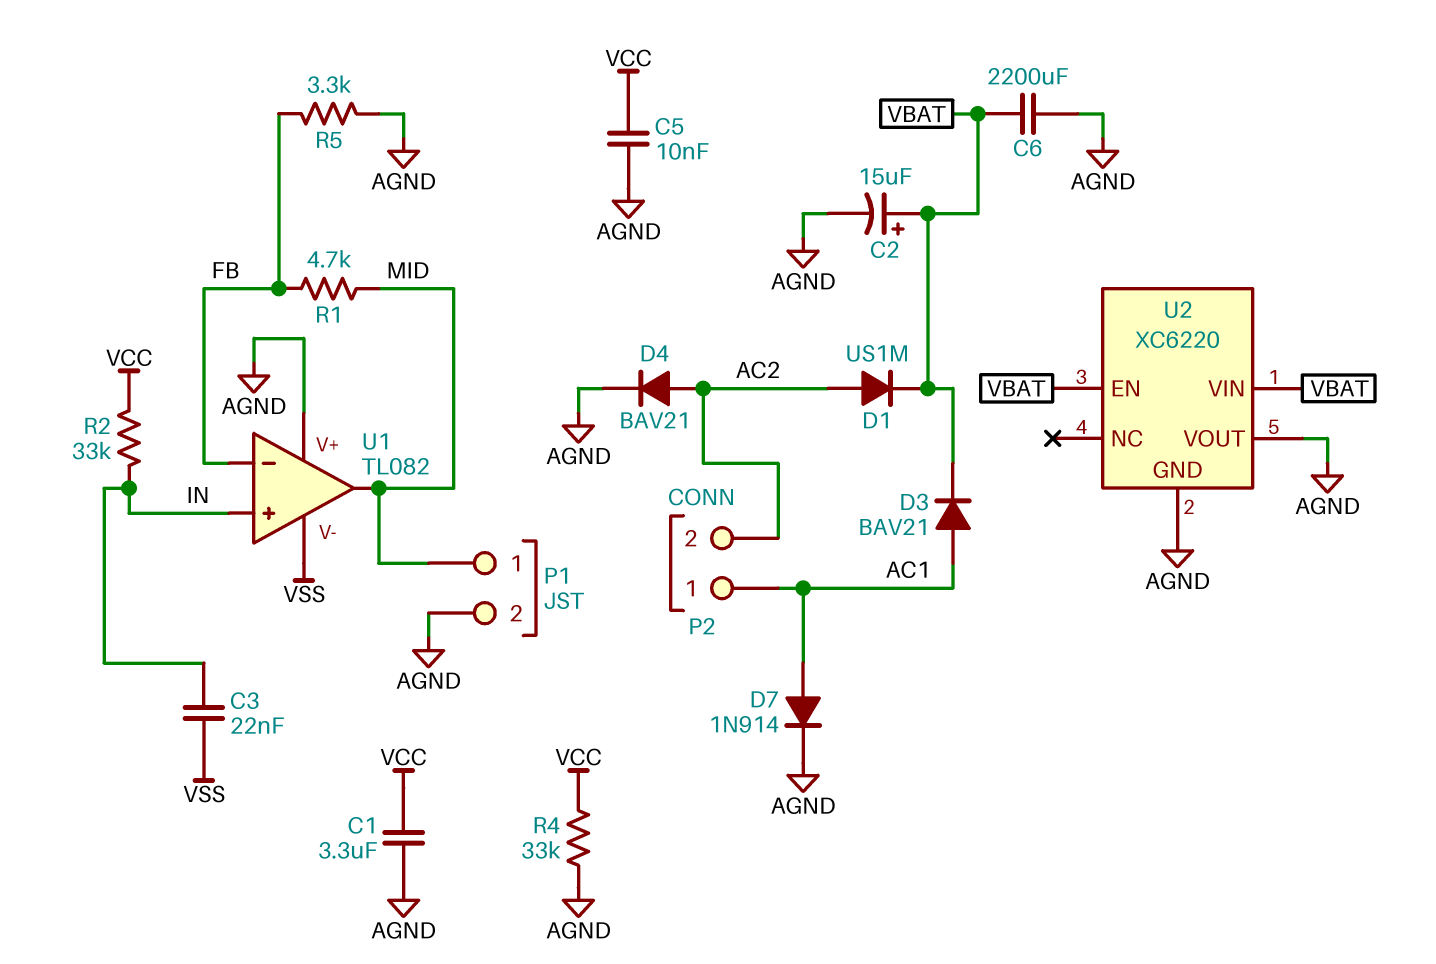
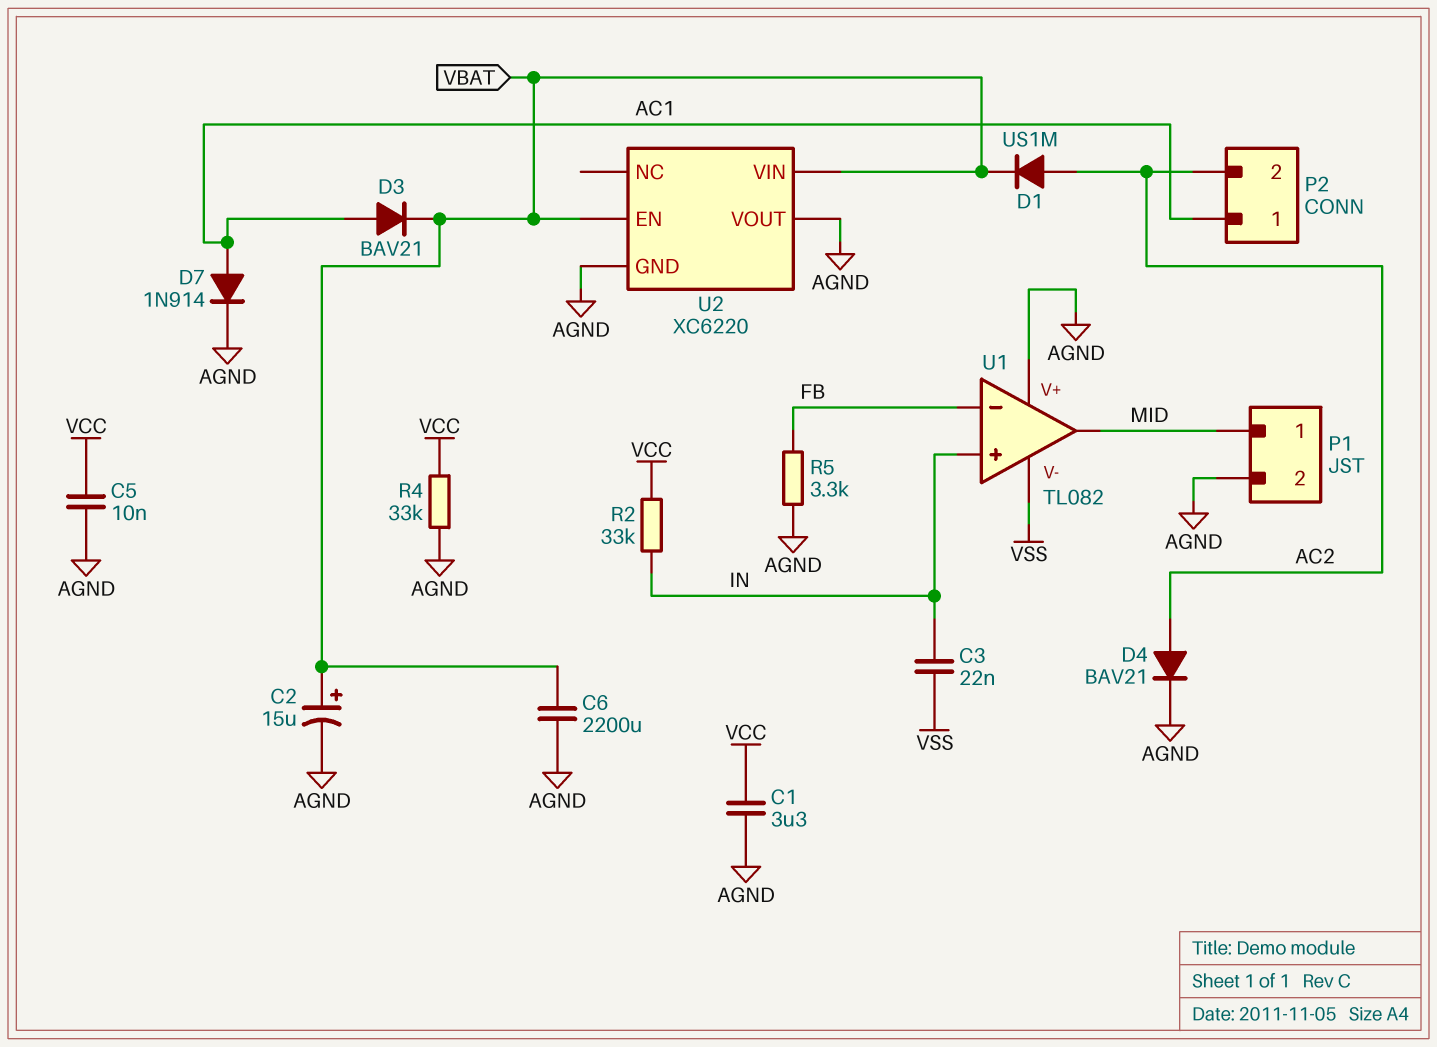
R1: 4.7k (FB, MID) -> none

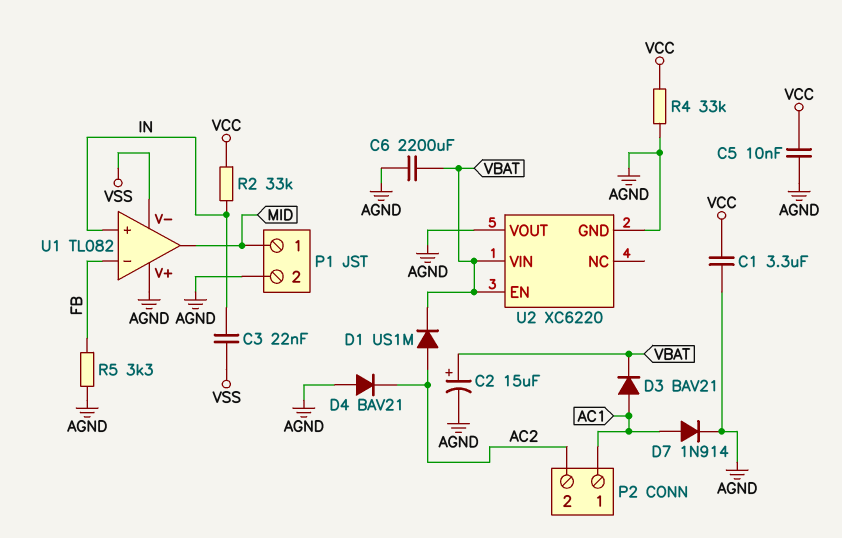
D4: diode BAV21 (A AC2, K AGND) -> diode BAV21 (A AGND, K AC2)

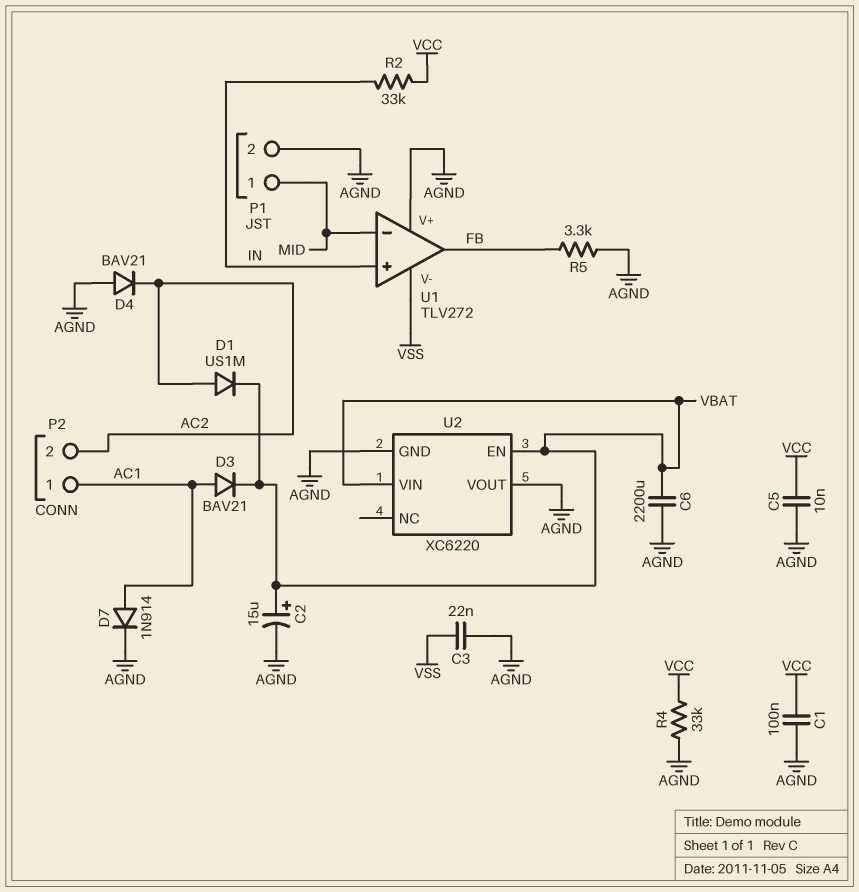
C1: 3.3uF (AGND, VCC) -> 100nF (AGND, VCC)
C3: 22nF (IN, VSS) -> 22nF (AGND, VSS)
U1: TL082 -> TLV272
U1 pin in-: FB -> MID
U1 pin out: MID -> FB

